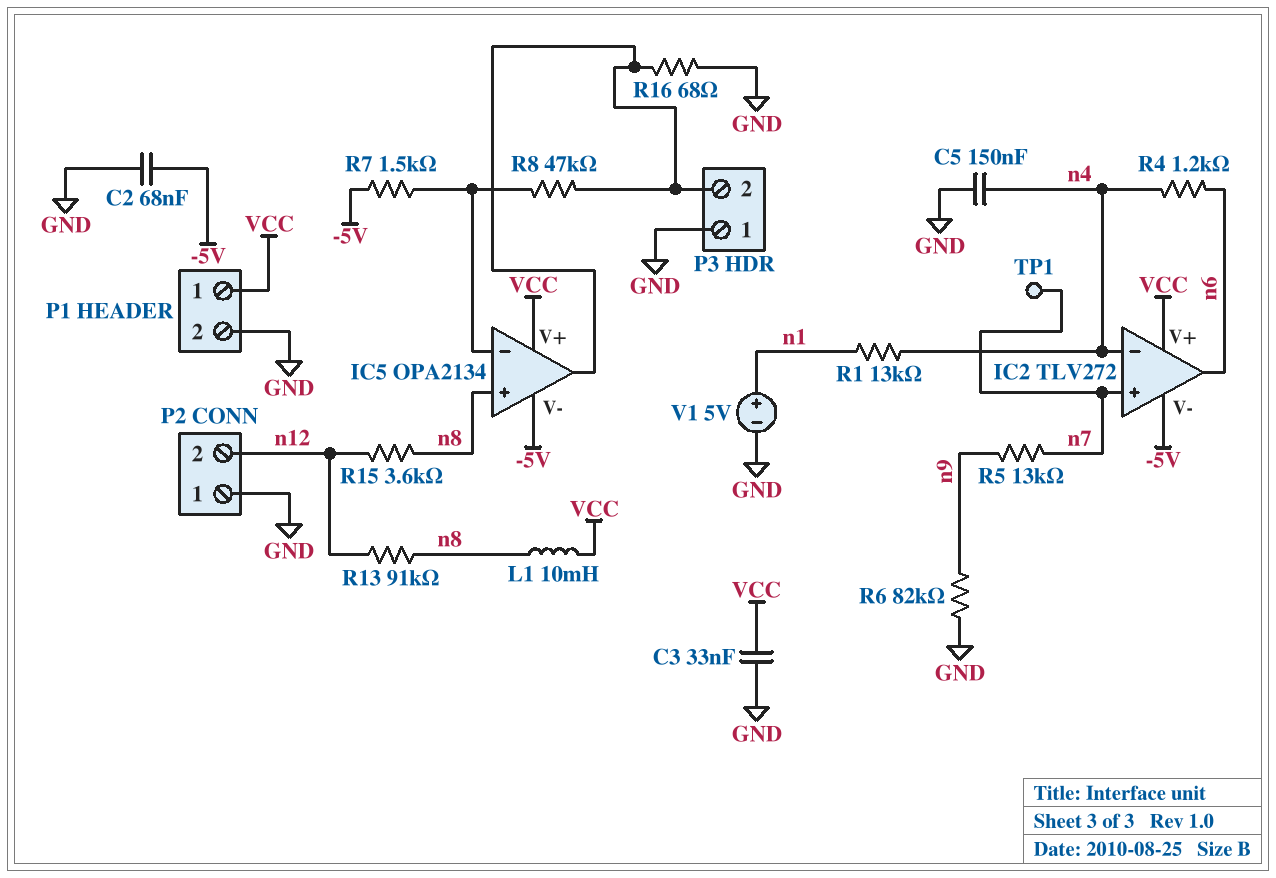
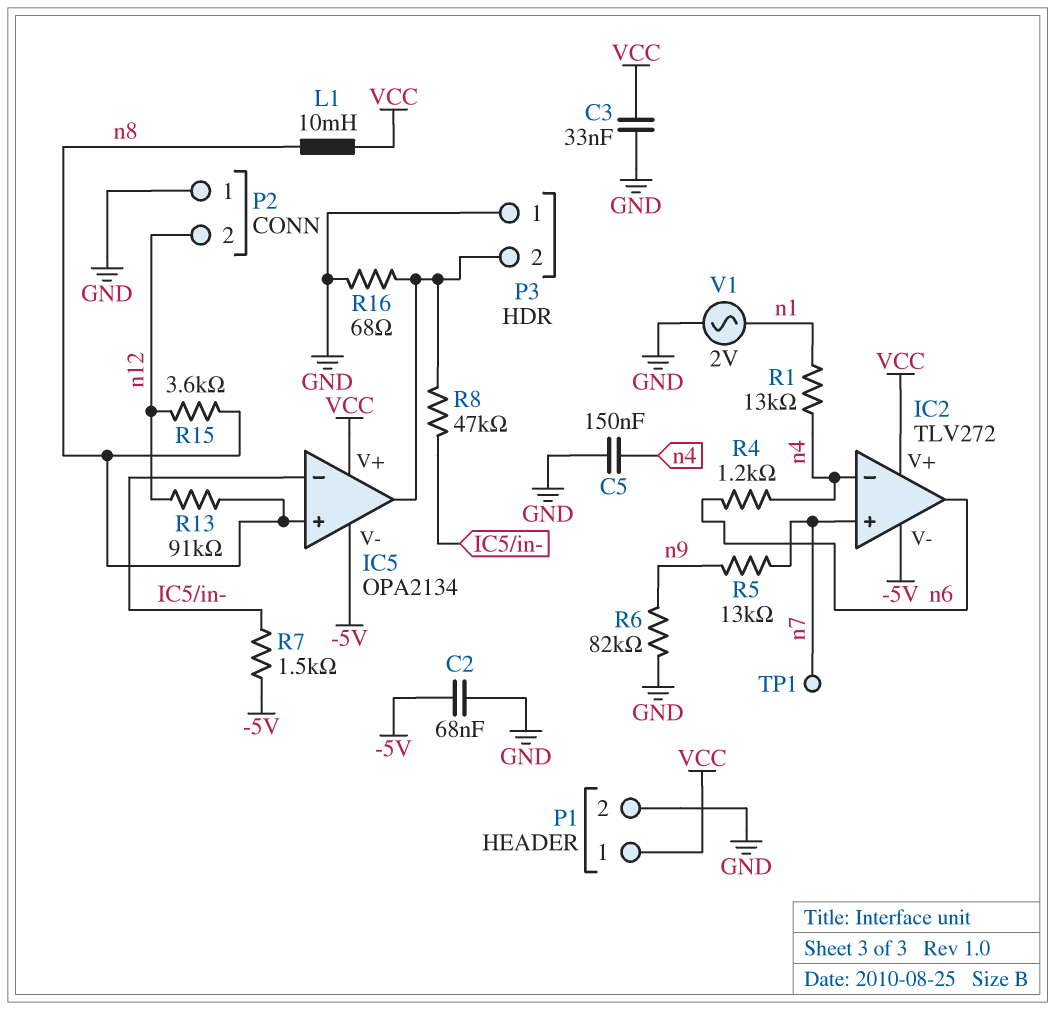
V1: 5V (plus n1, minus GND) -> AC 2V (GND, n1)

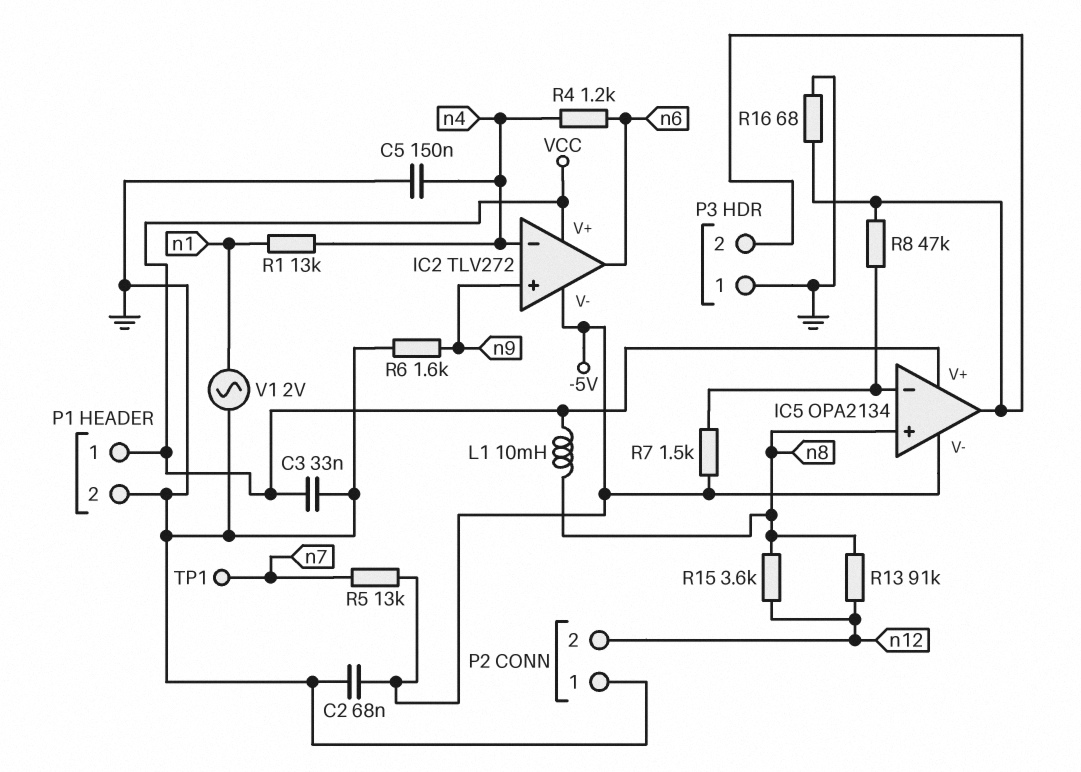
IC2 pin in+: n7 -> n9
R5: 13k (n7, n9) -> 13k (-5V, n7)
R6: 82k (GND, n9) -> 1.6k (GND, n9)

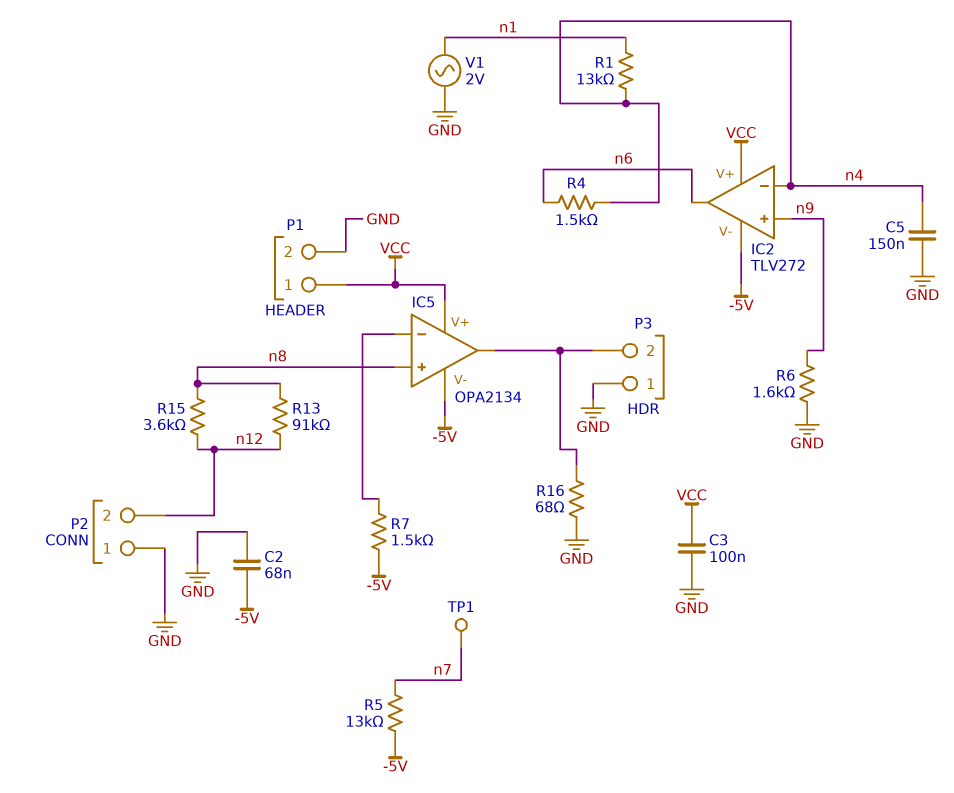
C3: 33nF (GND, VCC) -> 100nF (GND, VCC)
L1: 10mH (VCC, n8) -> none
R4: 1.2k (n4, n6) -> 1.5k (n4, n6)
R8: 47k (IC5/in-, IC5/out) -> none

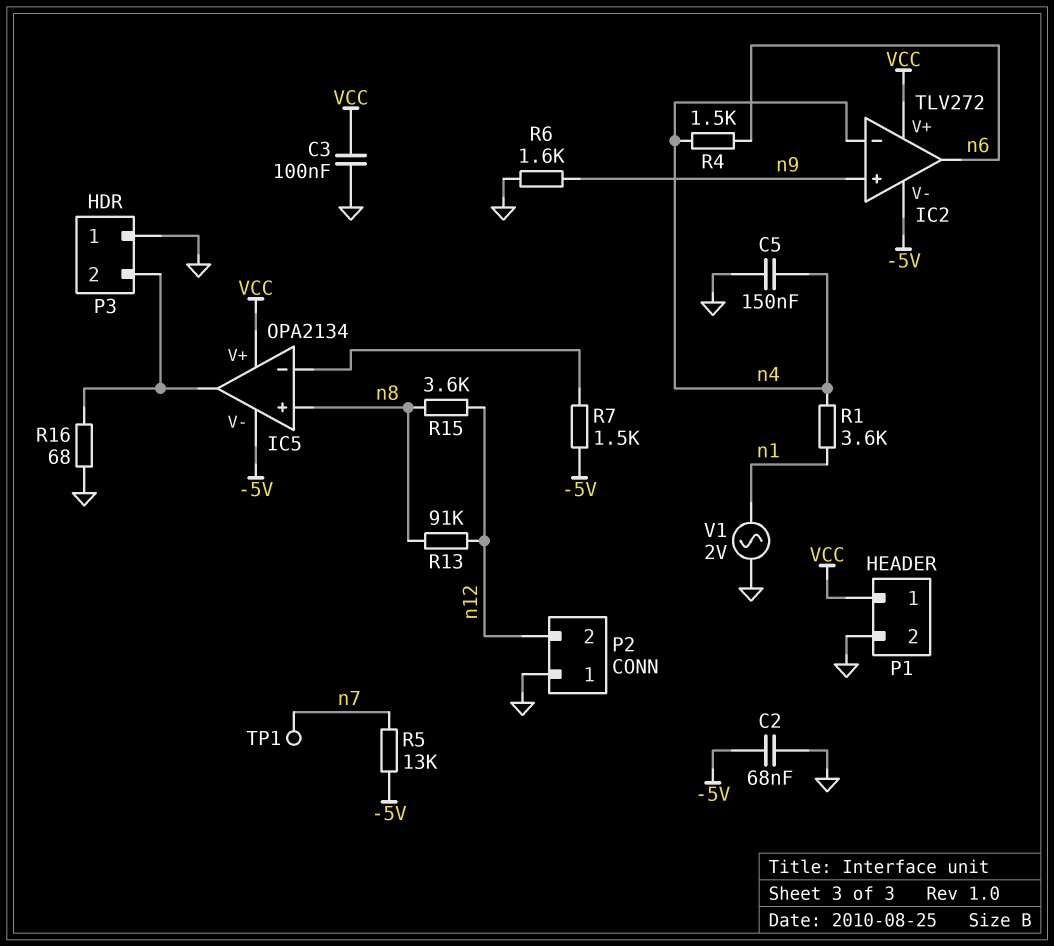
R1: 13k (n1, n4) -> 3.6k (n1, n4)

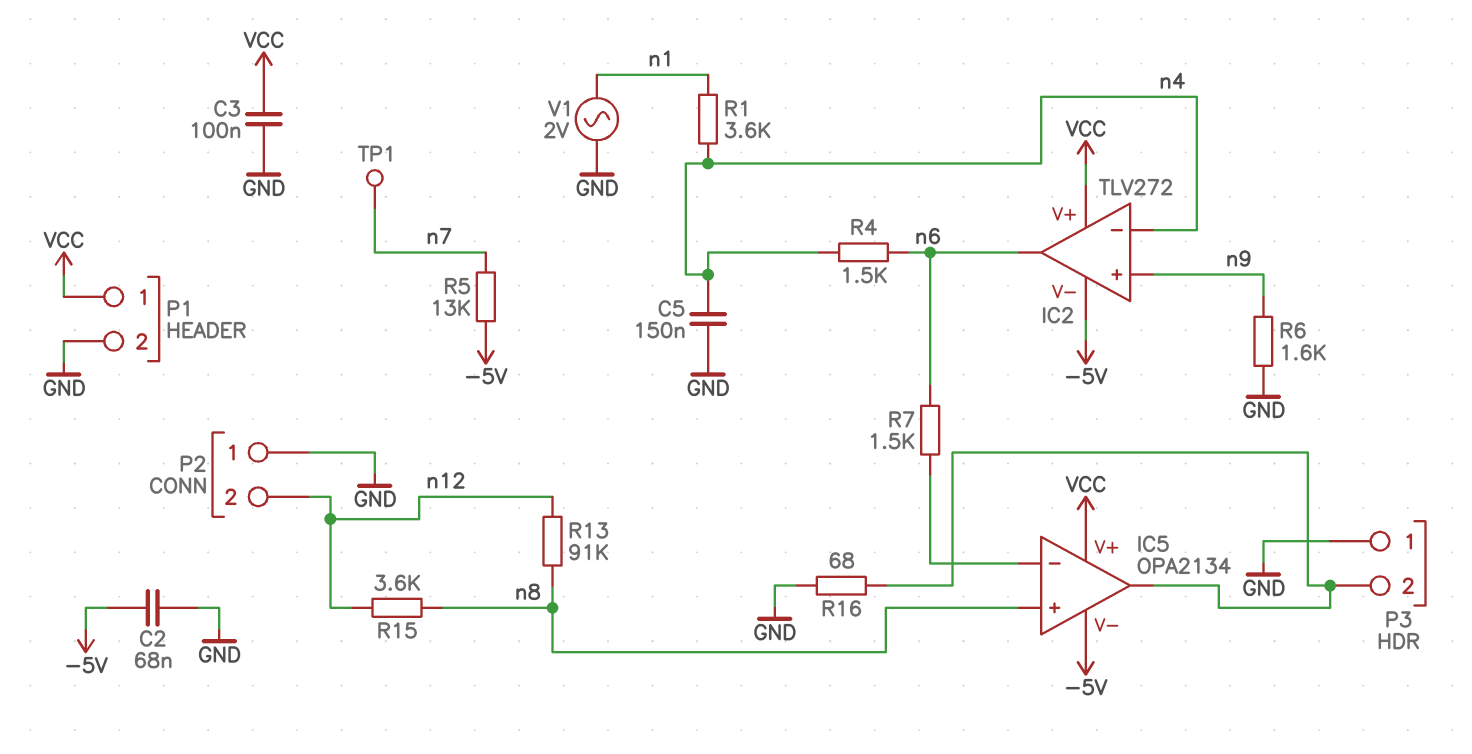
R7: 1.5k (-5V, IC5/in-) -> 1.5k (IC5/in-, n6)

